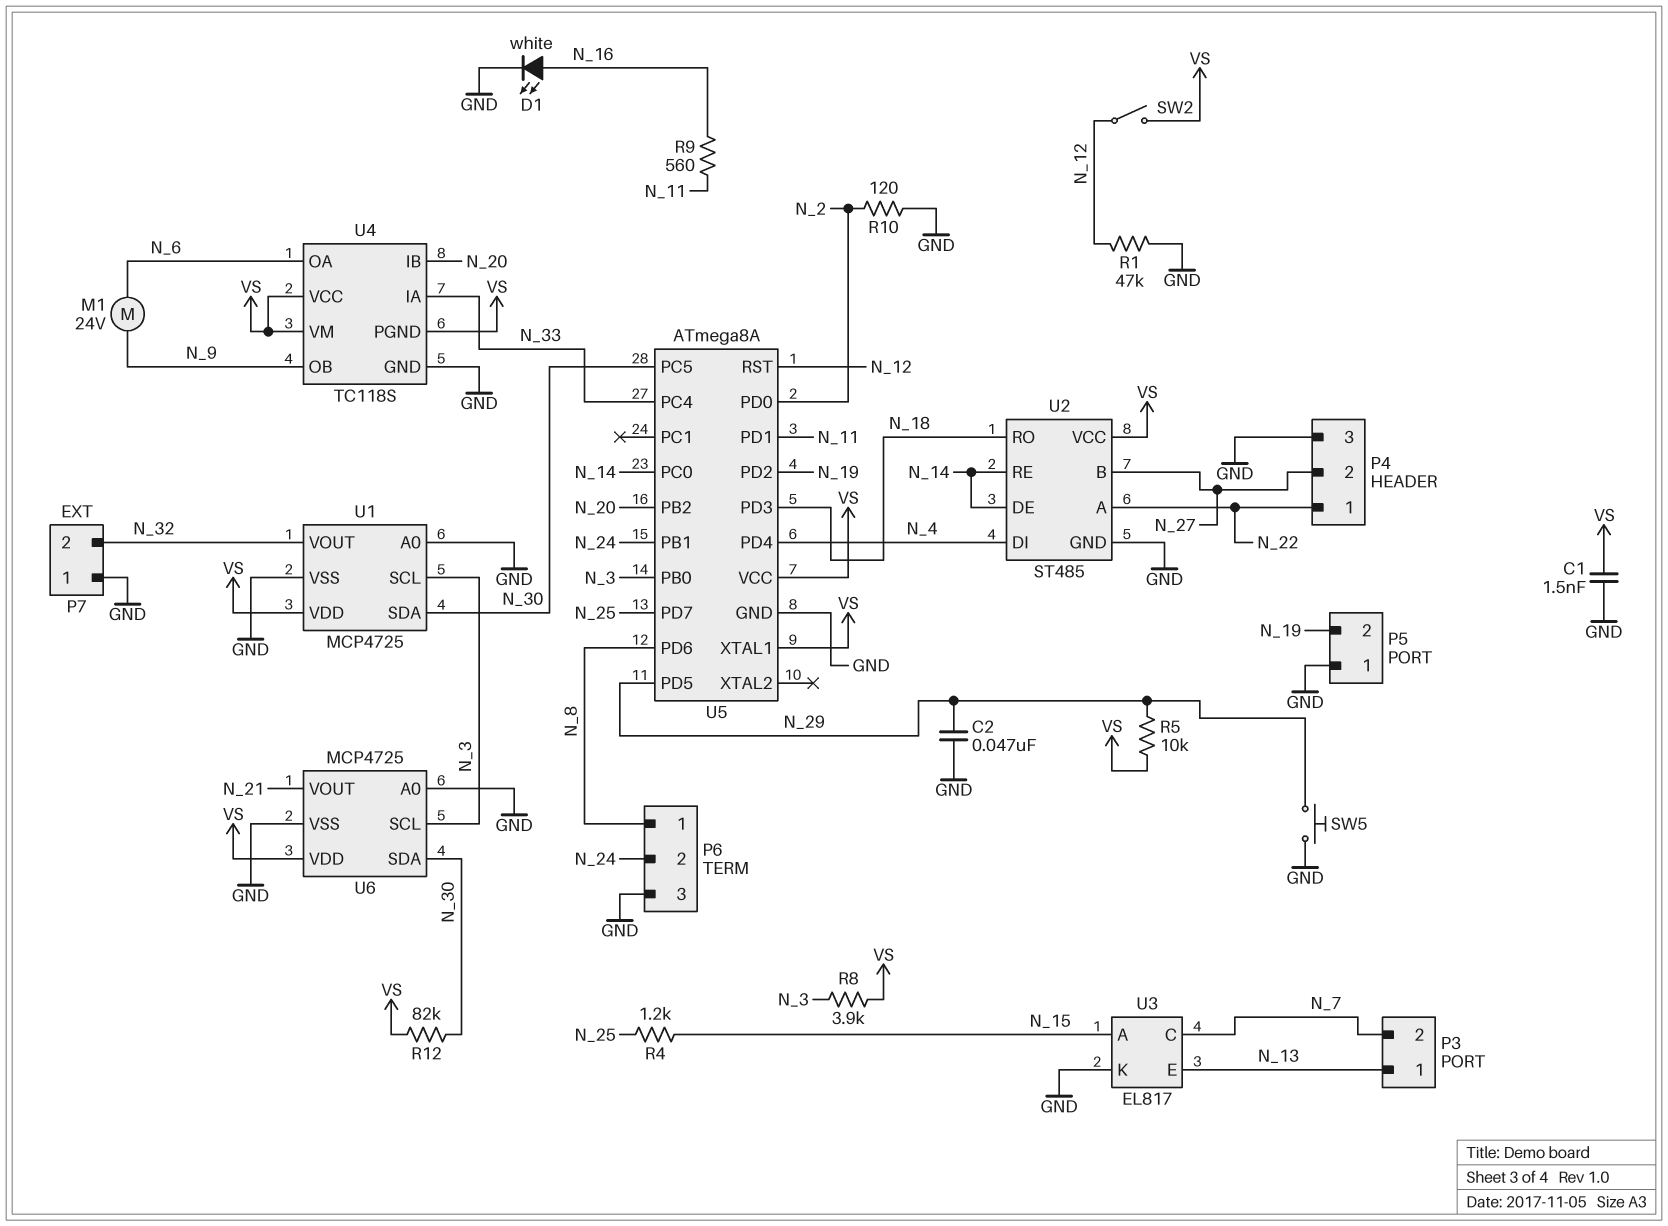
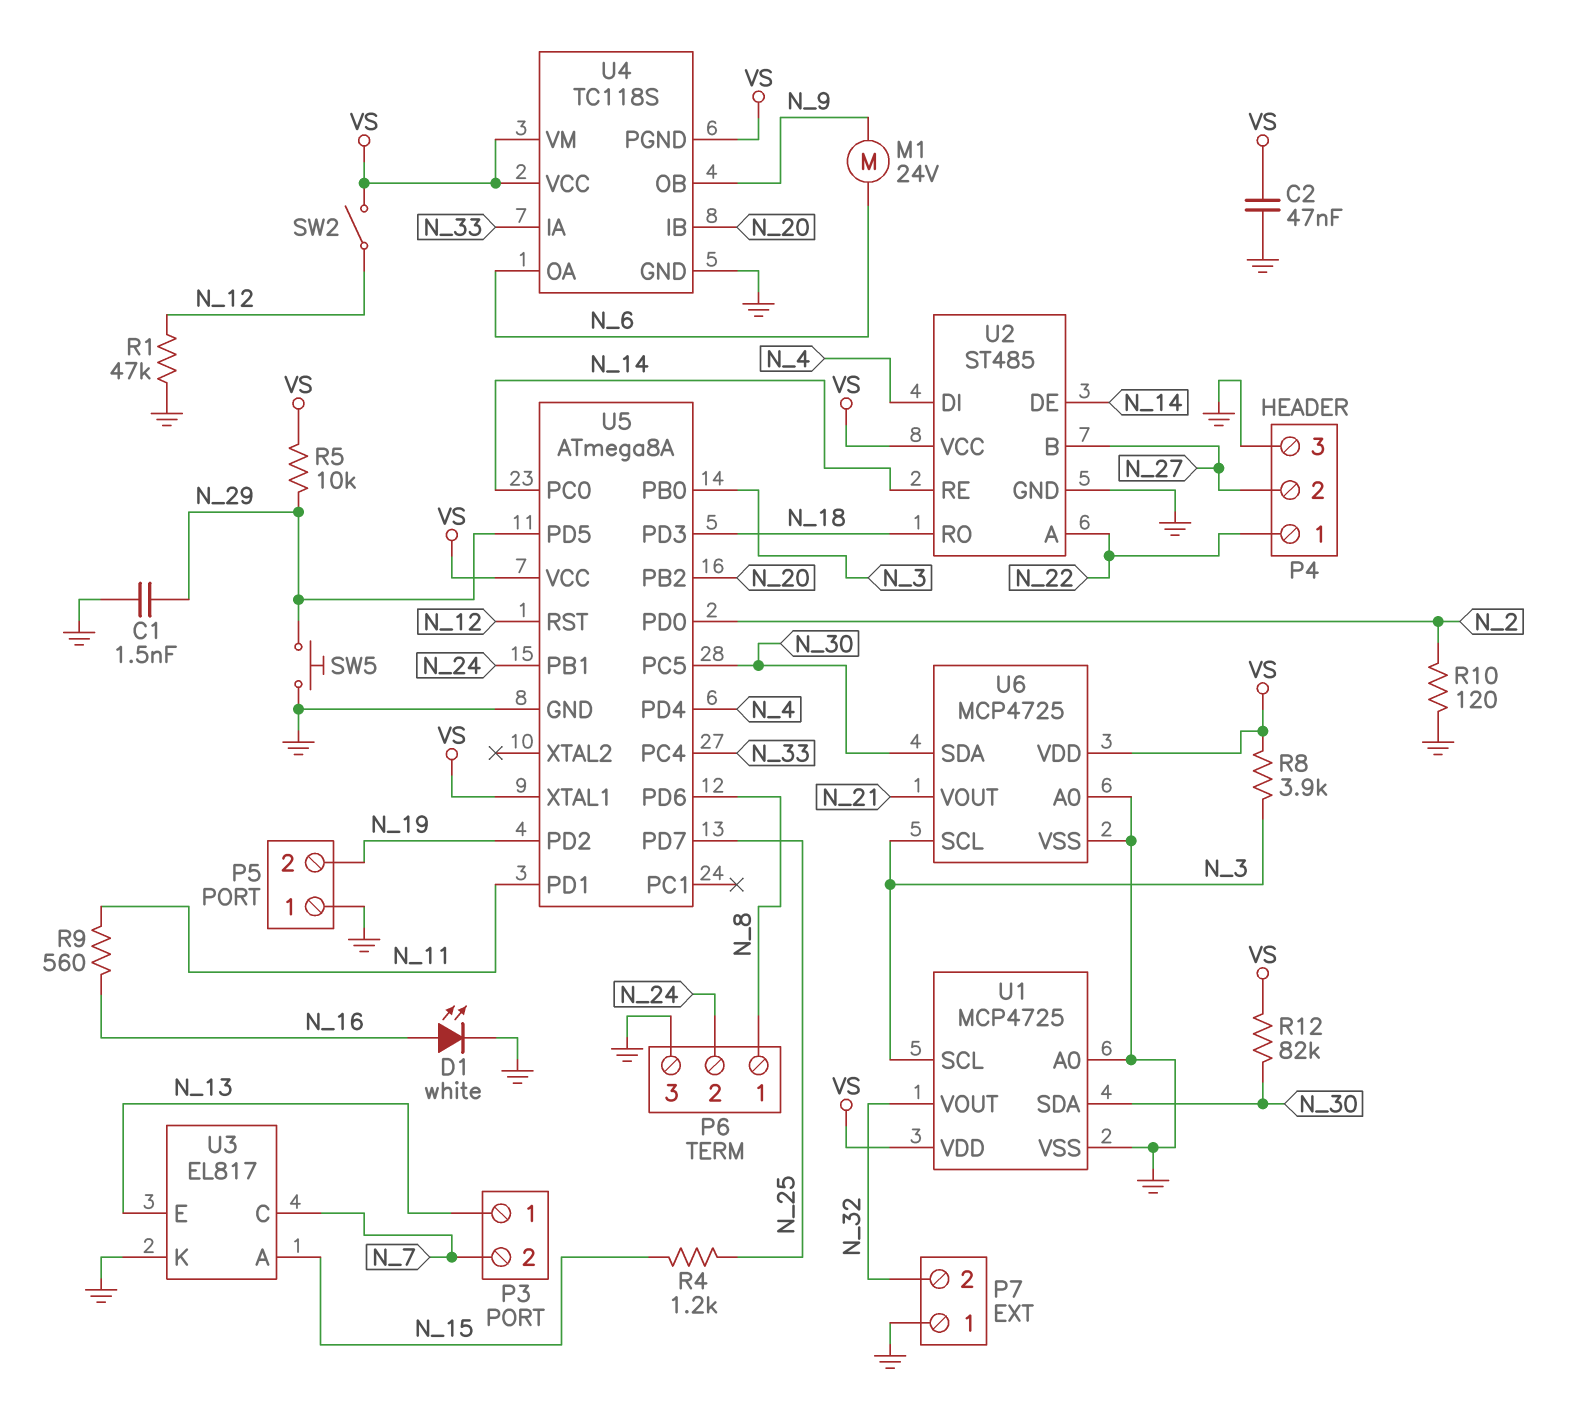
C1: 1.5nF (GND, VS) -> 1.5nF (GND, N_29)
C2: 47nF (GND, N_29) -> 47nF (GND, VS)

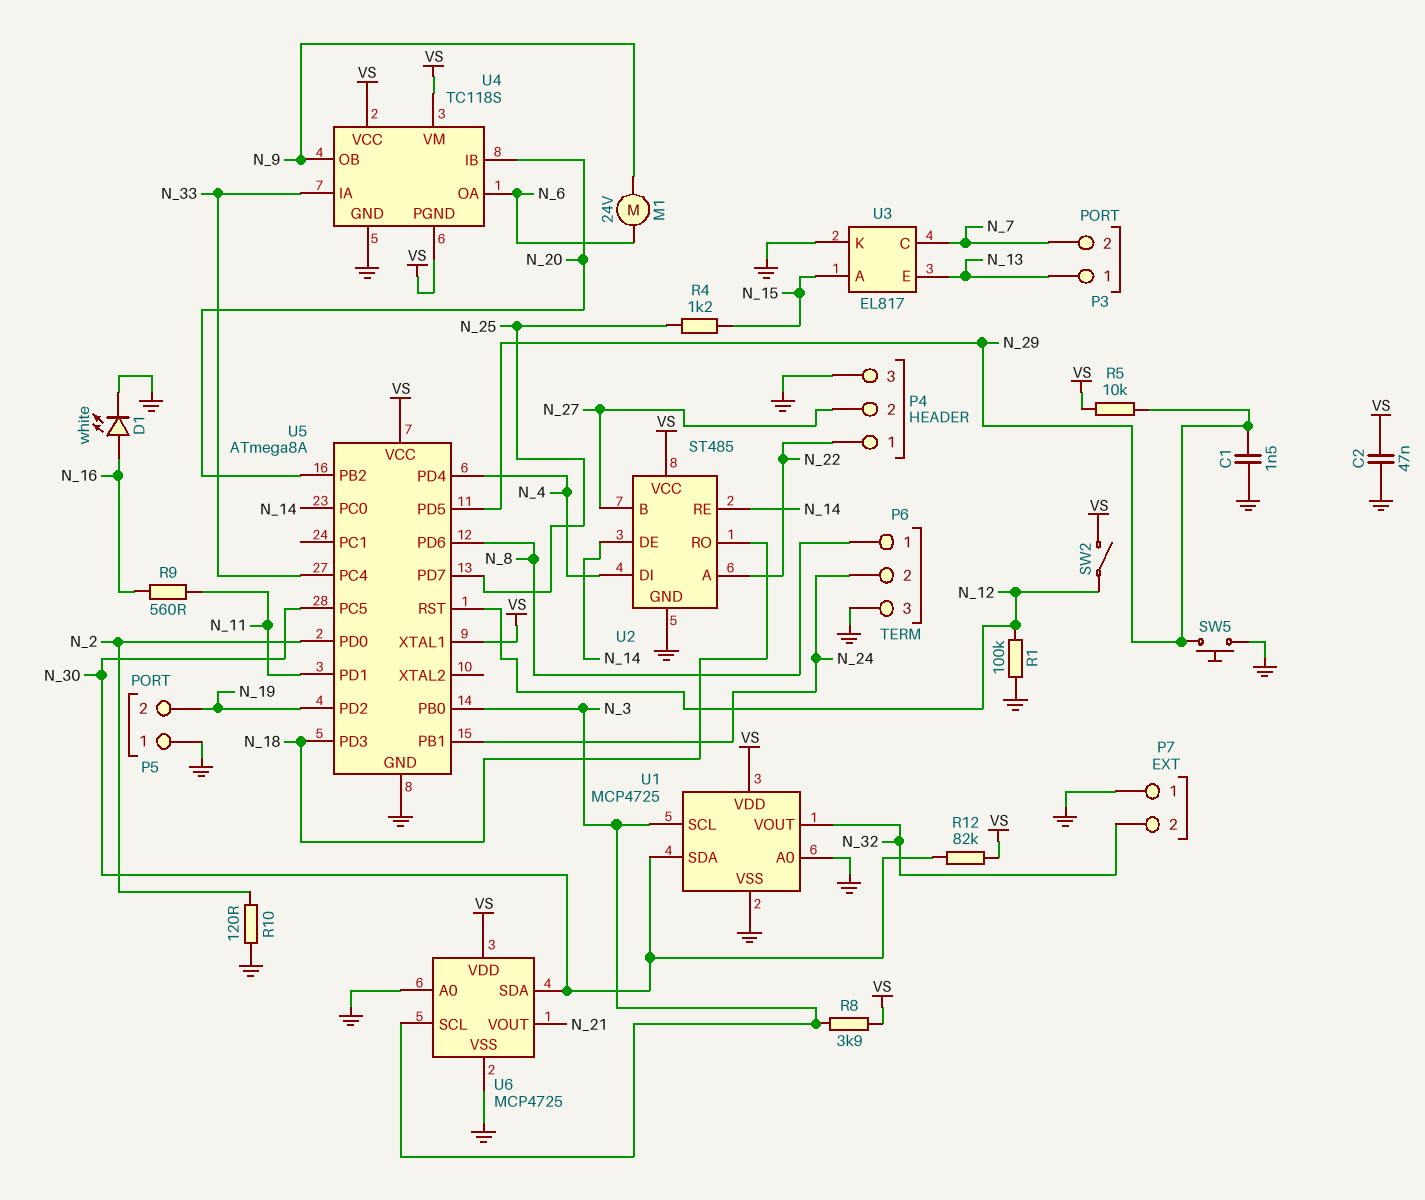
R1: 47k (GND, N_12) -> 100k (GND, N_12)

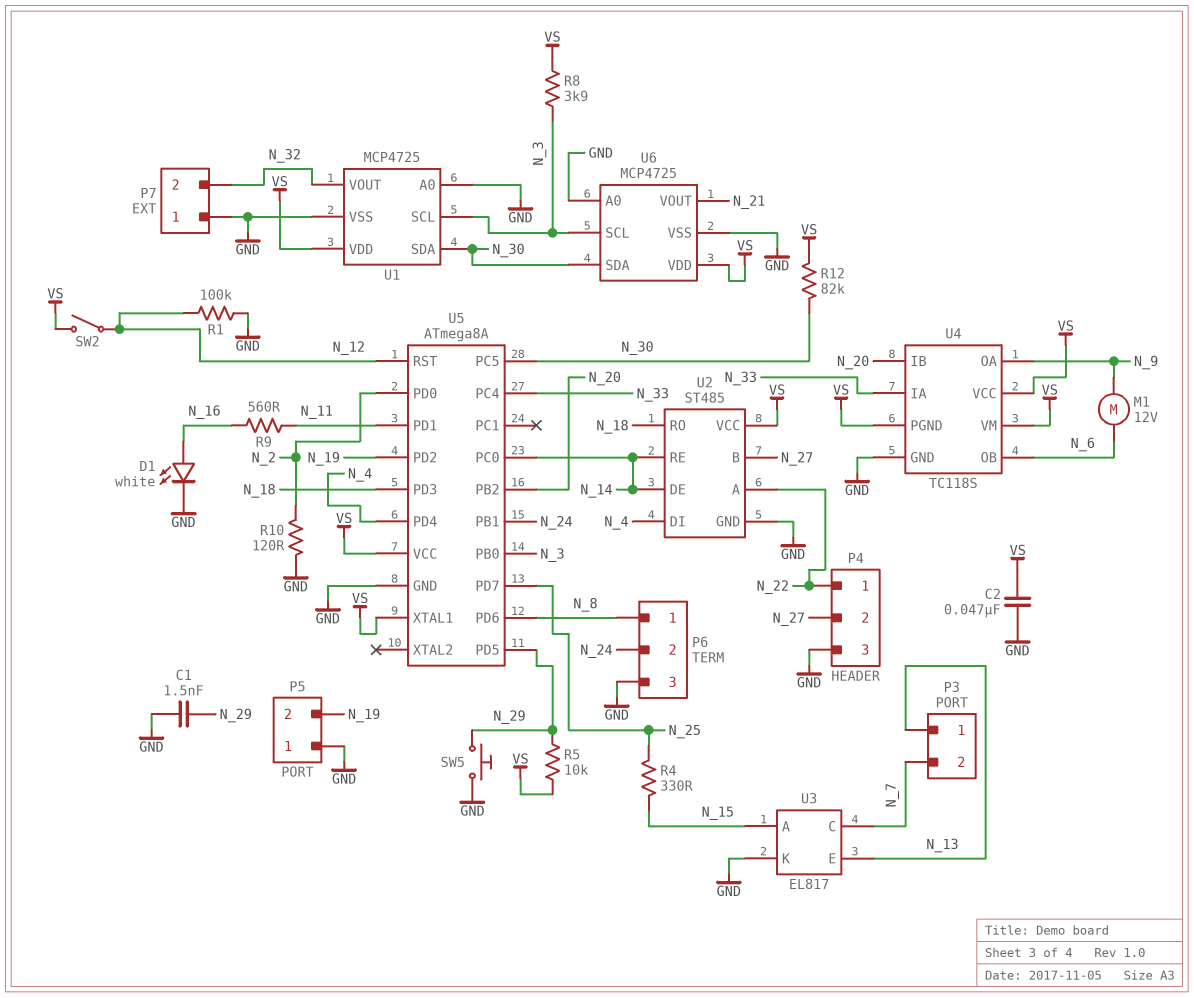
M1: motor 24V (N_6, N_9) -> motor 12V (N_6, N_9)
R4: 1.2k (N_15, N_25) -> 330 (N_15, N_25)
U4 pin OA: N_6 -> N_9
U4 pin OB: N_9 -> N_6

